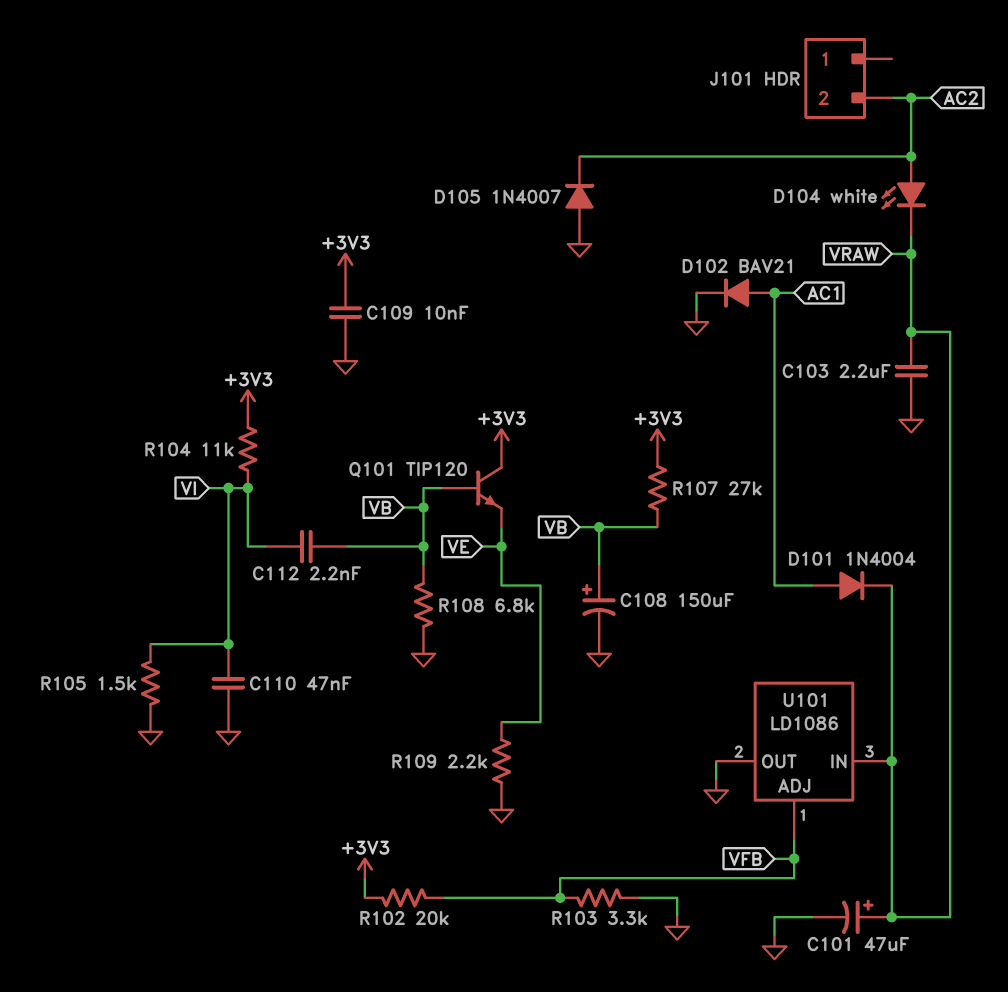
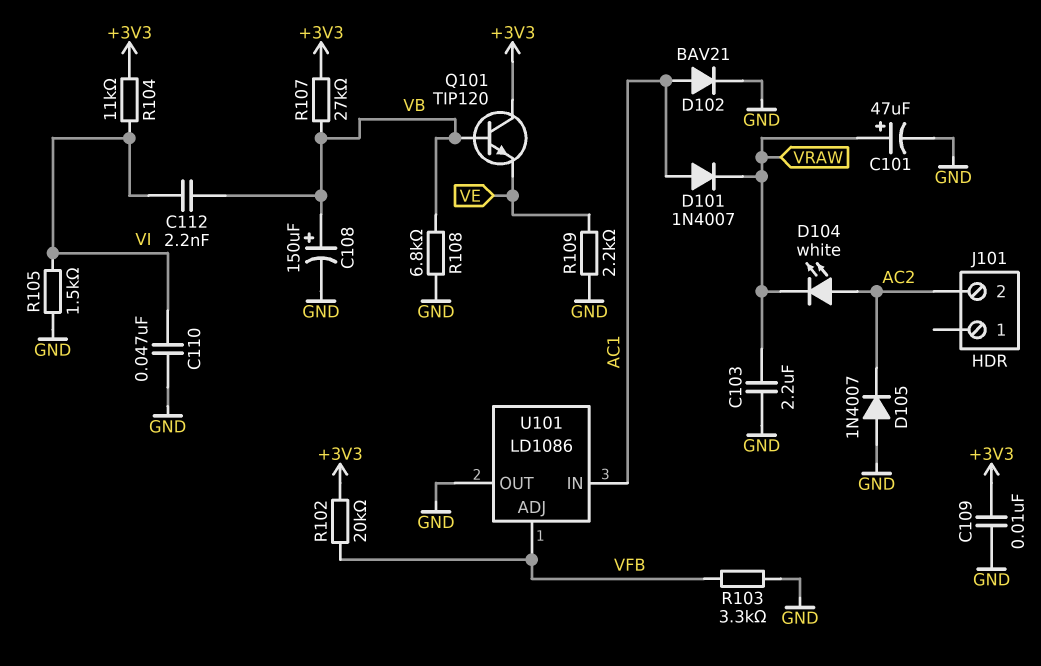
D101: diode 1N4004 (A AC1, K VRAW) -> diode 1N4007 (A AC1, K VRAW)
U101 pin IN: VRAW -> AC1

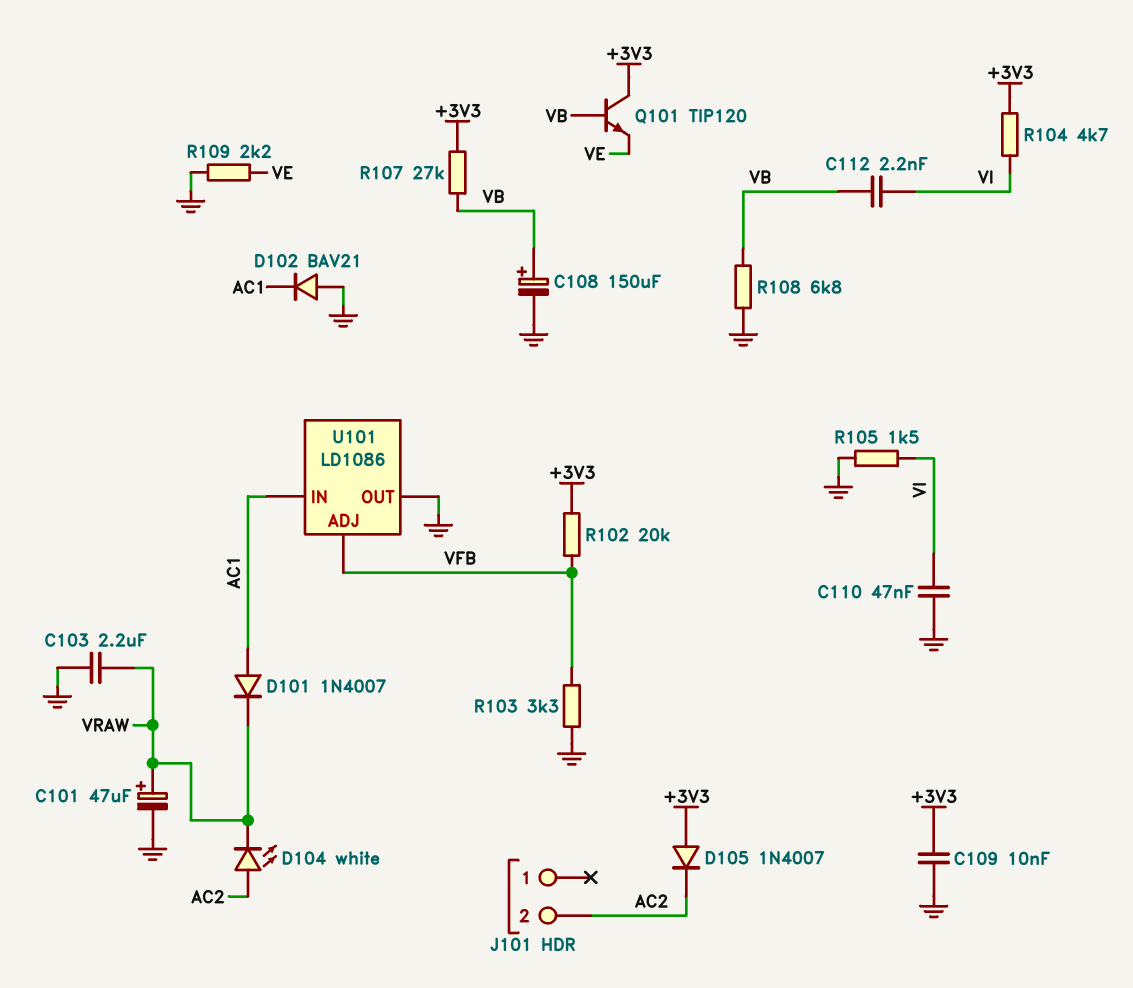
D102: diode BAV21 (A AC1, K GND) -> diode BAV21 (A GND, K AC1)
D105: diode 1N4007 (A GND, K AC2) -> diode 1N4007 (A +3V3, K AC2)
R104: 11k (+3V3, VI) -> 4.7k (+3V3, VI)

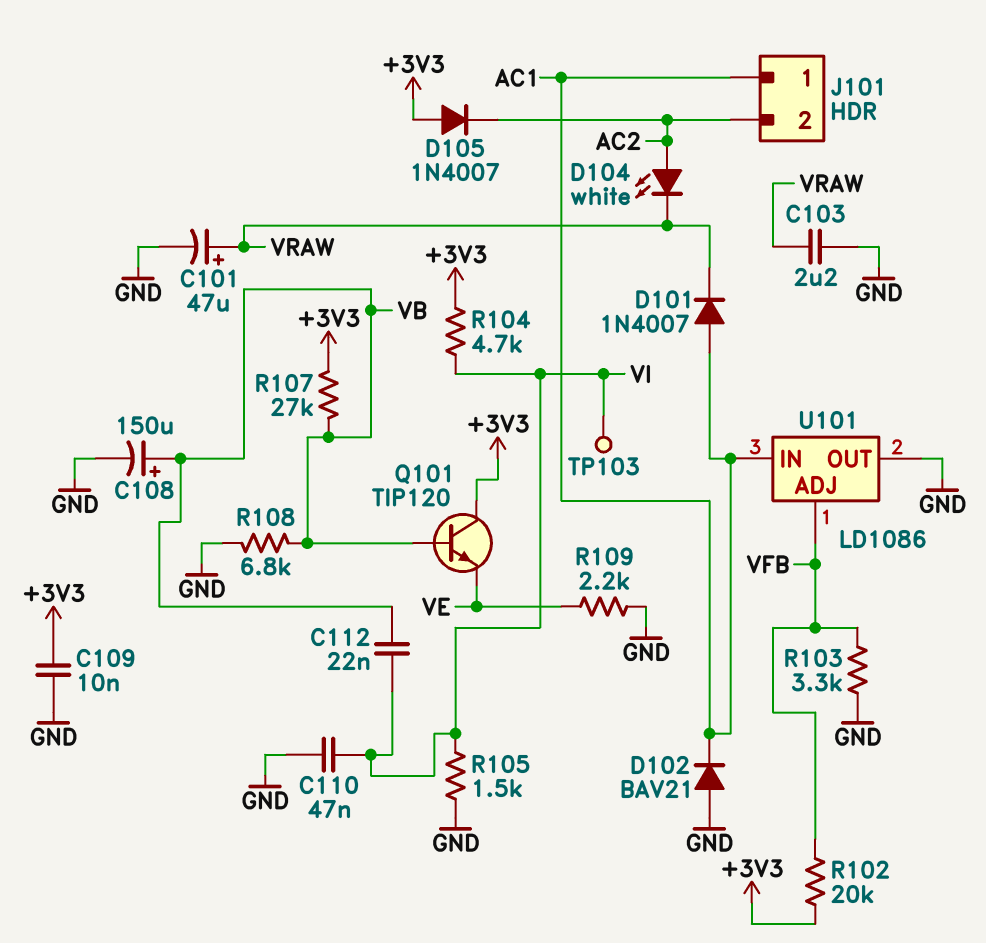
C112: 2.2nF (VB, VI) -> 22nF (VB, VI)
J101 pin 1: none -> AC1
TP103: none -> test point (VI)

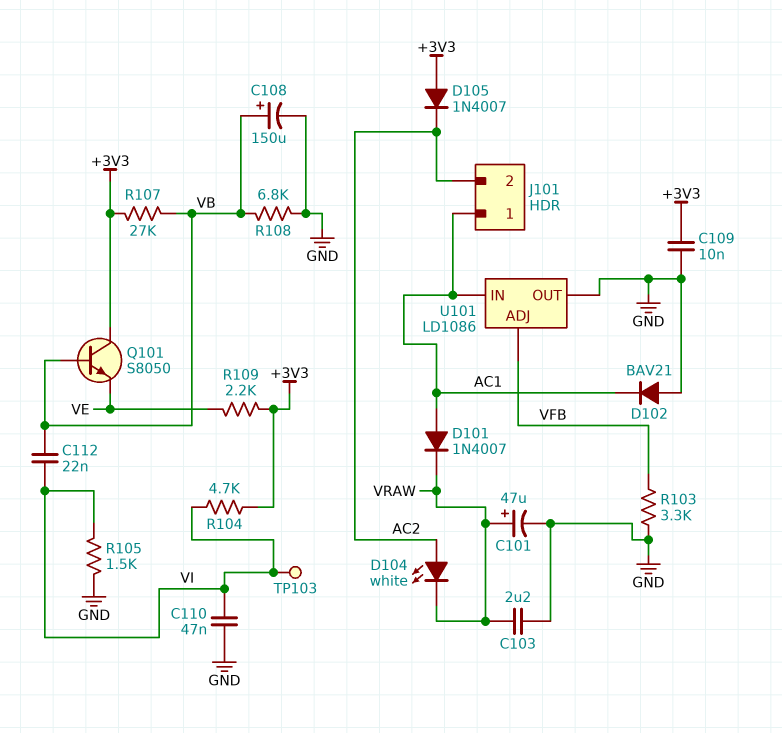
Q101: NPN TIP120 (B VB, C +3V3, E VE) -> NPN S8050 (B VB, C +3V3, E VE)
R102: 20k (+3V3, VFB) -> none
R109: 2.2k (GND, VE) -> 2.2k (+3V3, VE)

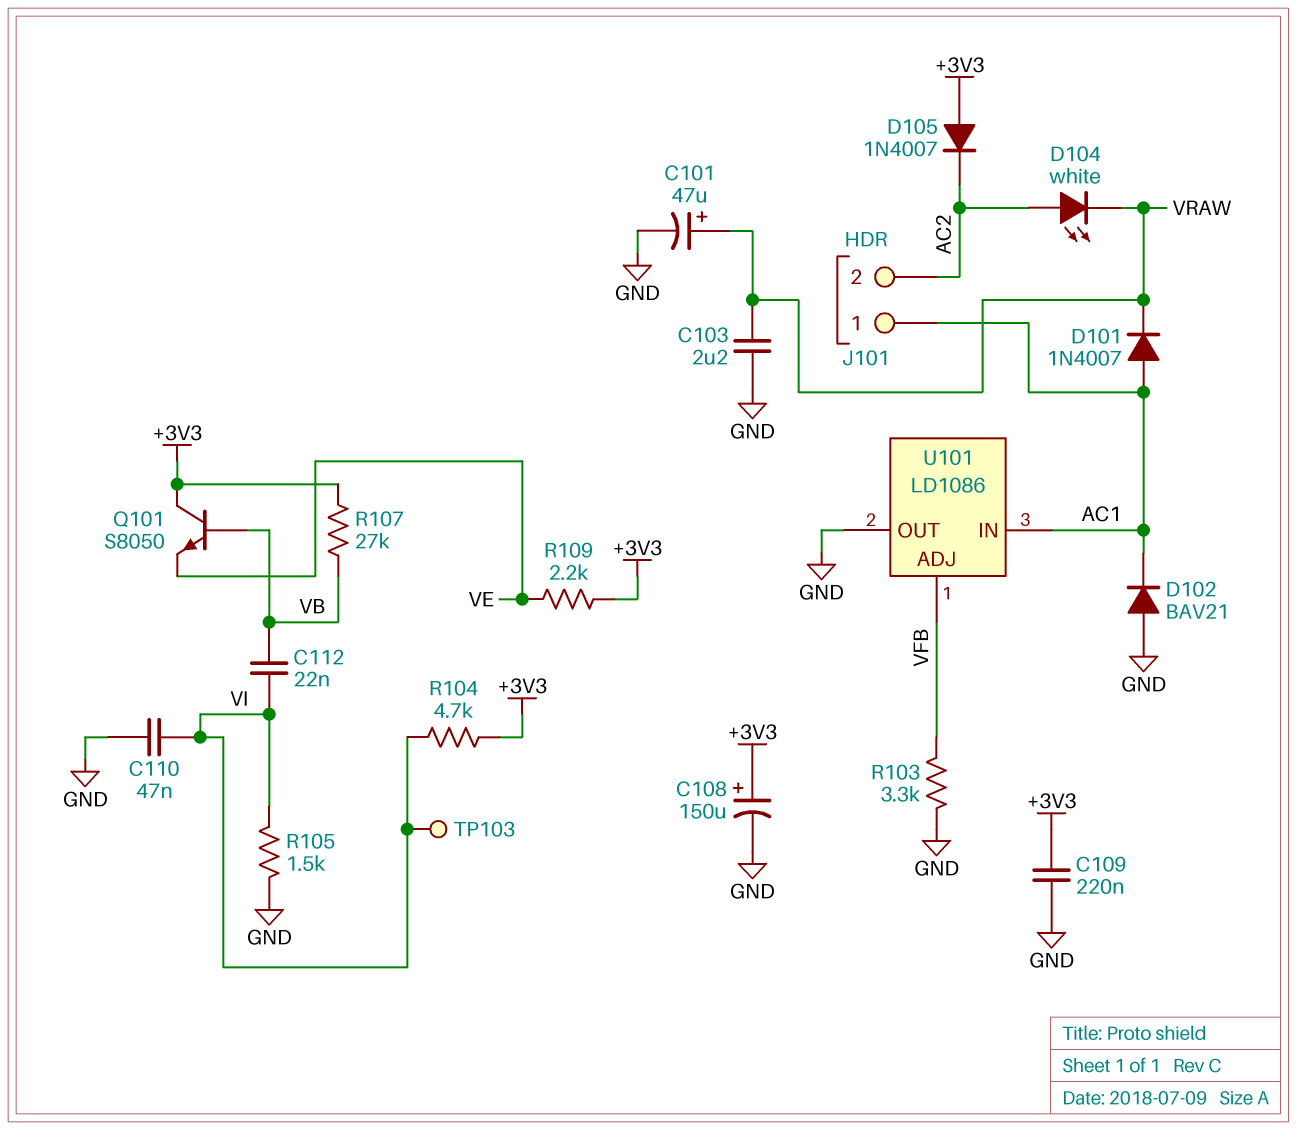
C108: 150uF (plus VB, minus GND) -> 150uF (plus +3V3, minus GND)
C109: 10nF (+3V3, GND) -> 220nF (+3V3, GND)
R108: 6.8k (GND, VB) -> none

